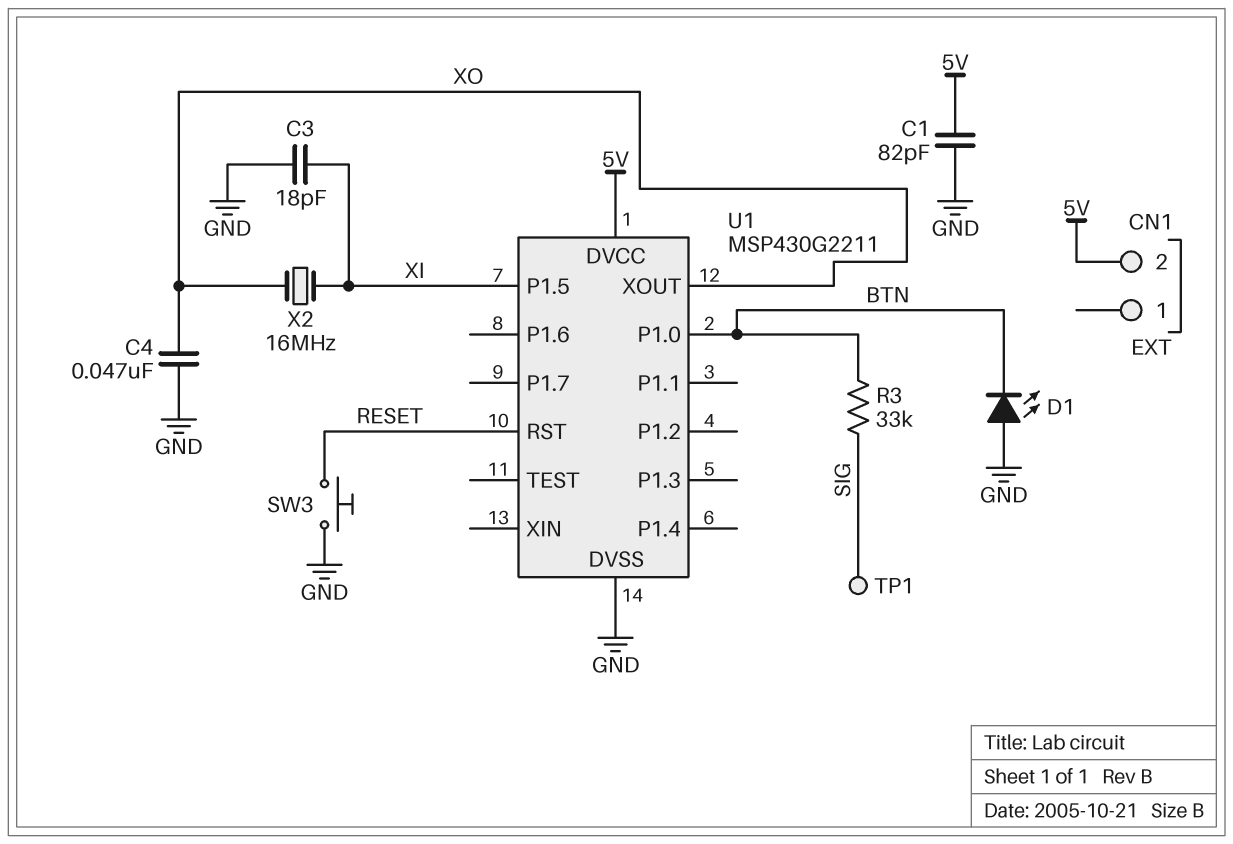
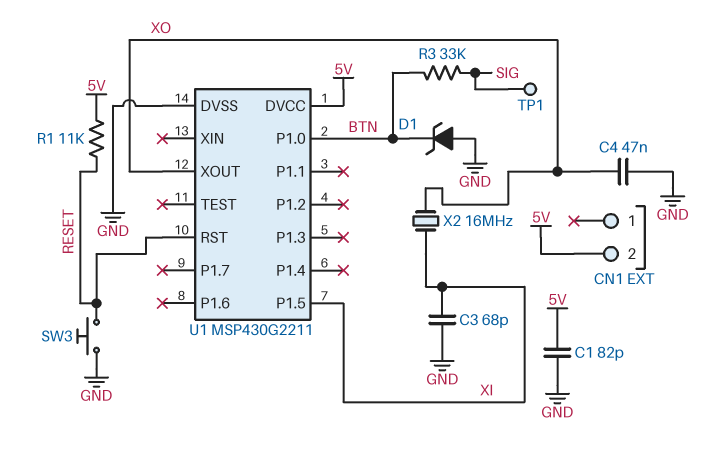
C3: 18pF (GND, XI) -> 68pF (GND, XI)
D1: LED (A GND, K BTN) -> zener (A GND, K BTN)
R1: none -> 11k (5V, RESET)

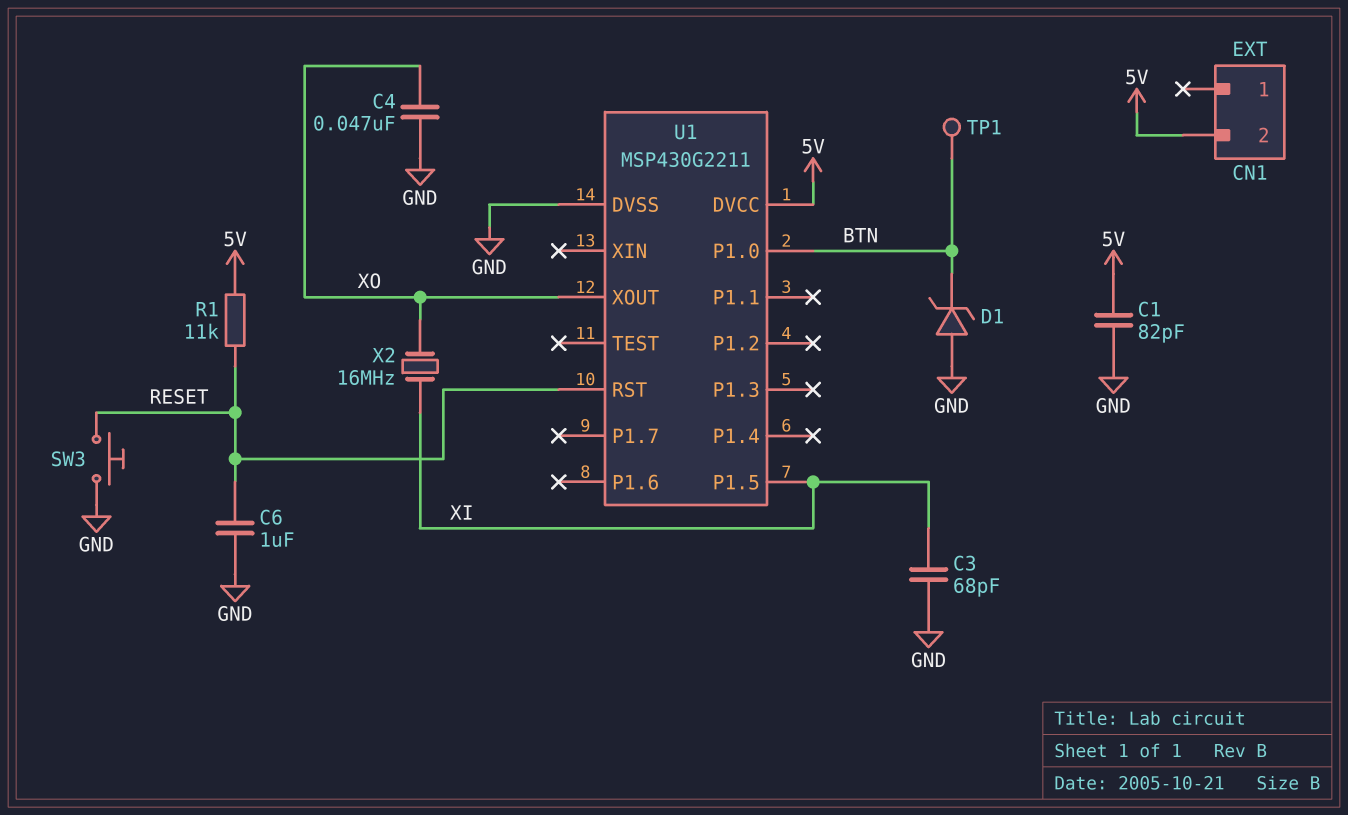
C6: none -> 1uF (GND, RESET)
R3: 33k (BTN, SIG) -> none
TP1: test point (SIG) -> test point (BTN)

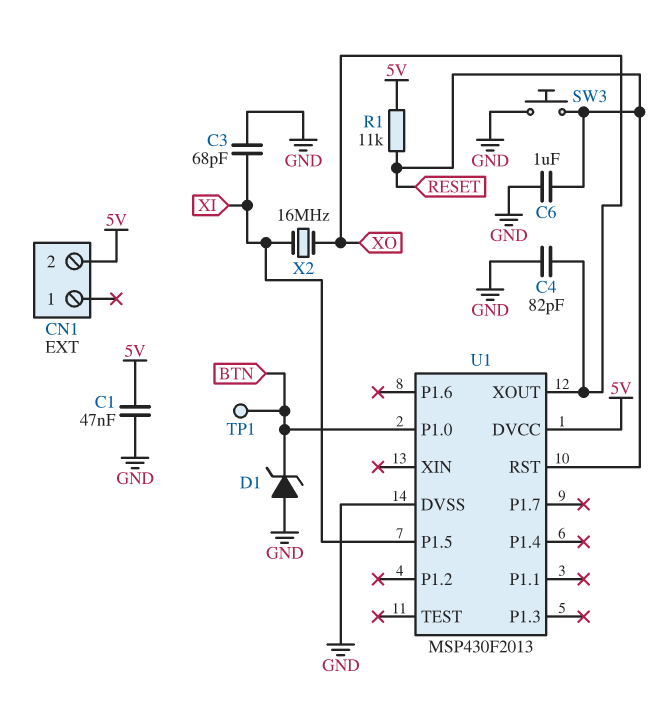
C1: 82pF (5V, GND) -> 47nF (5V, GND)
C4: 47nF (GND, XO) -> 82pF (GND, XO)
U1: MSP430G2211 -> MSP430F2013

